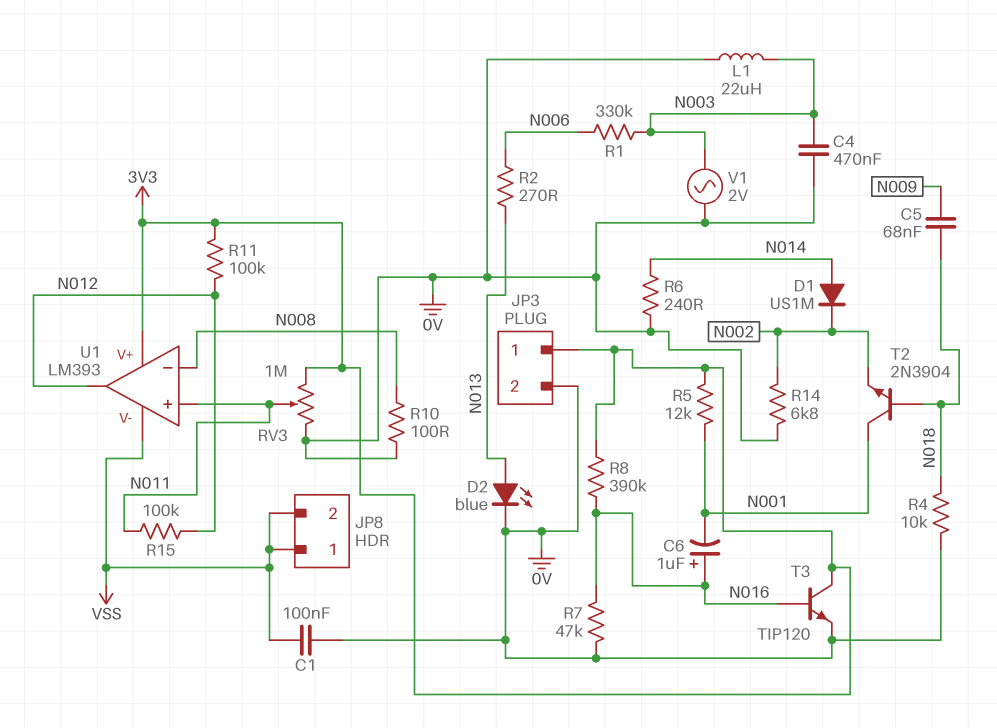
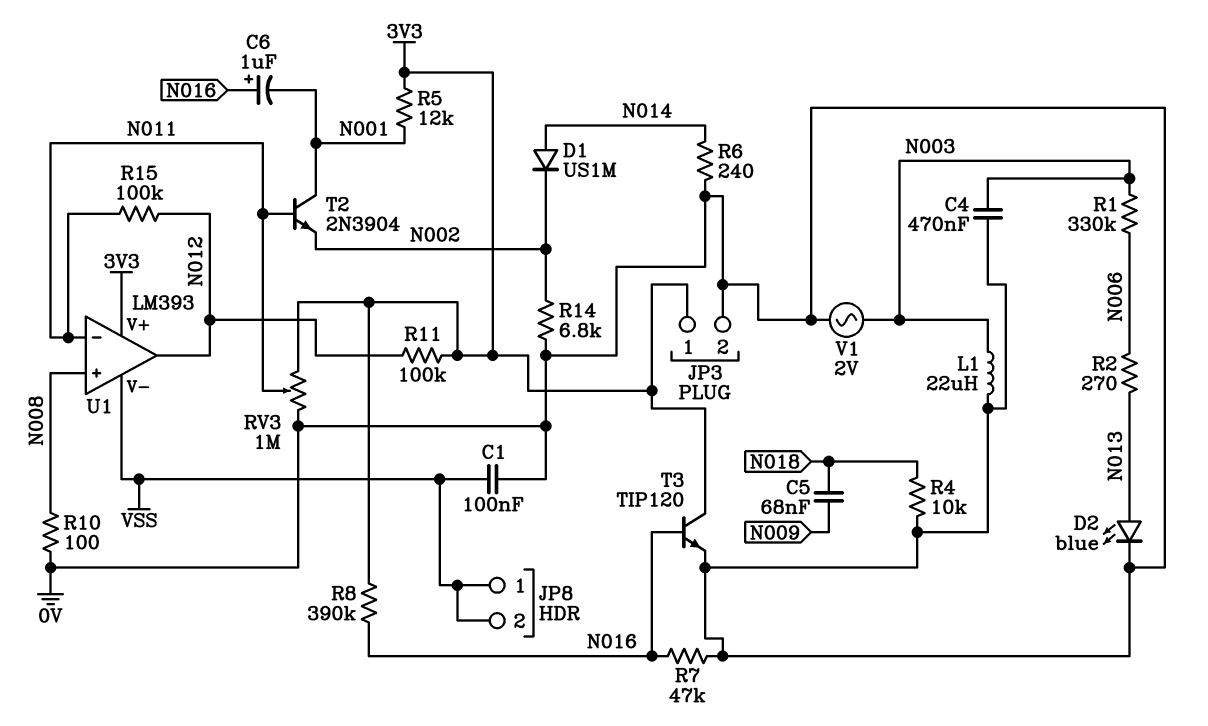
T2: NPN 2N3904 (B N018, C N001, E N002) -> NPN 2N3904 (B N011, C N001, E N002)
U1 pin in+: N011 -> N008
U1 pin in-: N008 -> N011

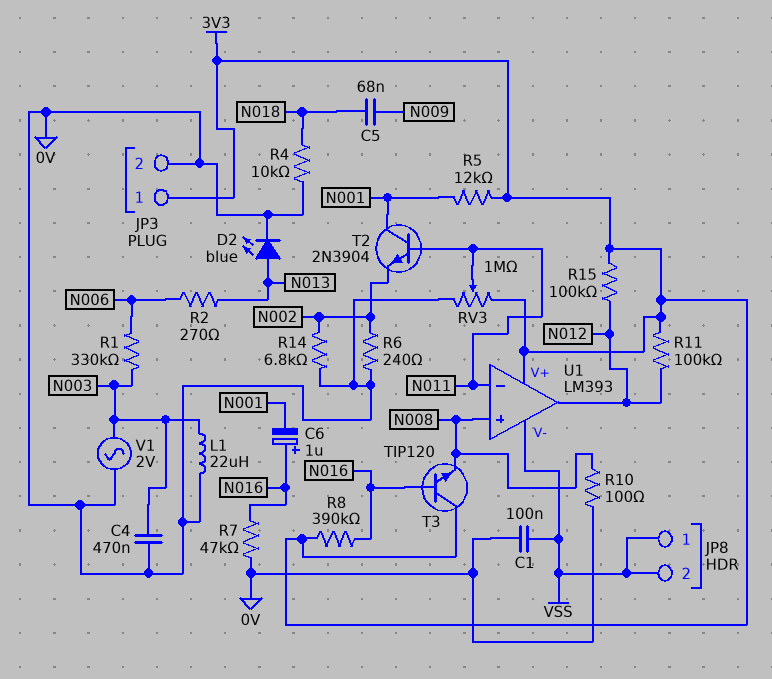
D1: diode US1M (A N014, K N002) -> none
R6: 240 (0V, N014) -> 240 (0V, N002)
R15: 100k (N011, N012) -> 100k (3V3, N012)
T3: NPN TIP120 (B N016, C 3V3, E 0V) -> NPN TIP120 (B N016, C 3V3, E N008)

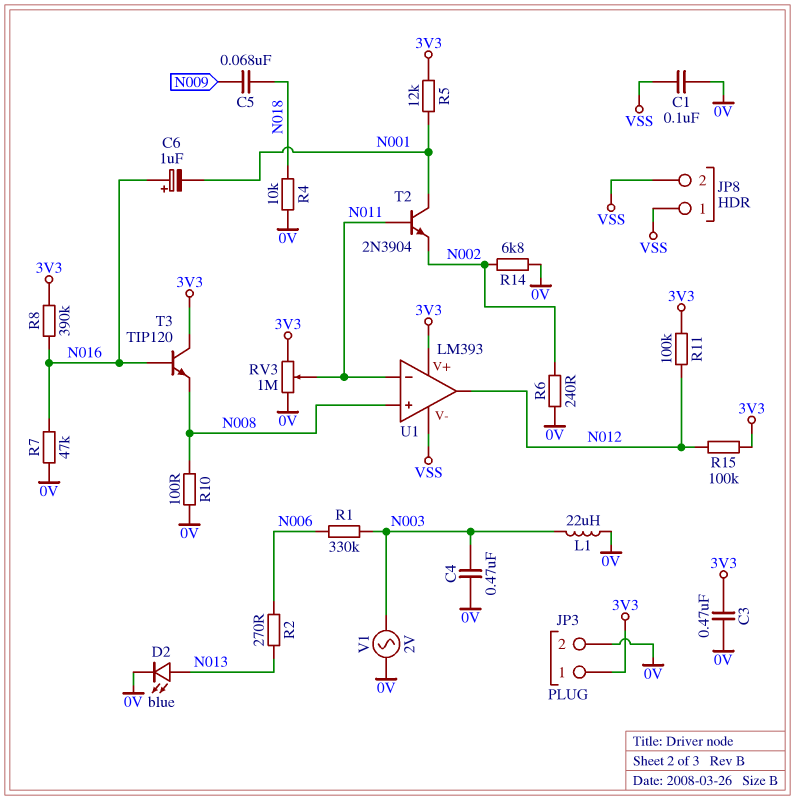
C3: none -> 470nF (0V, 3V3)

